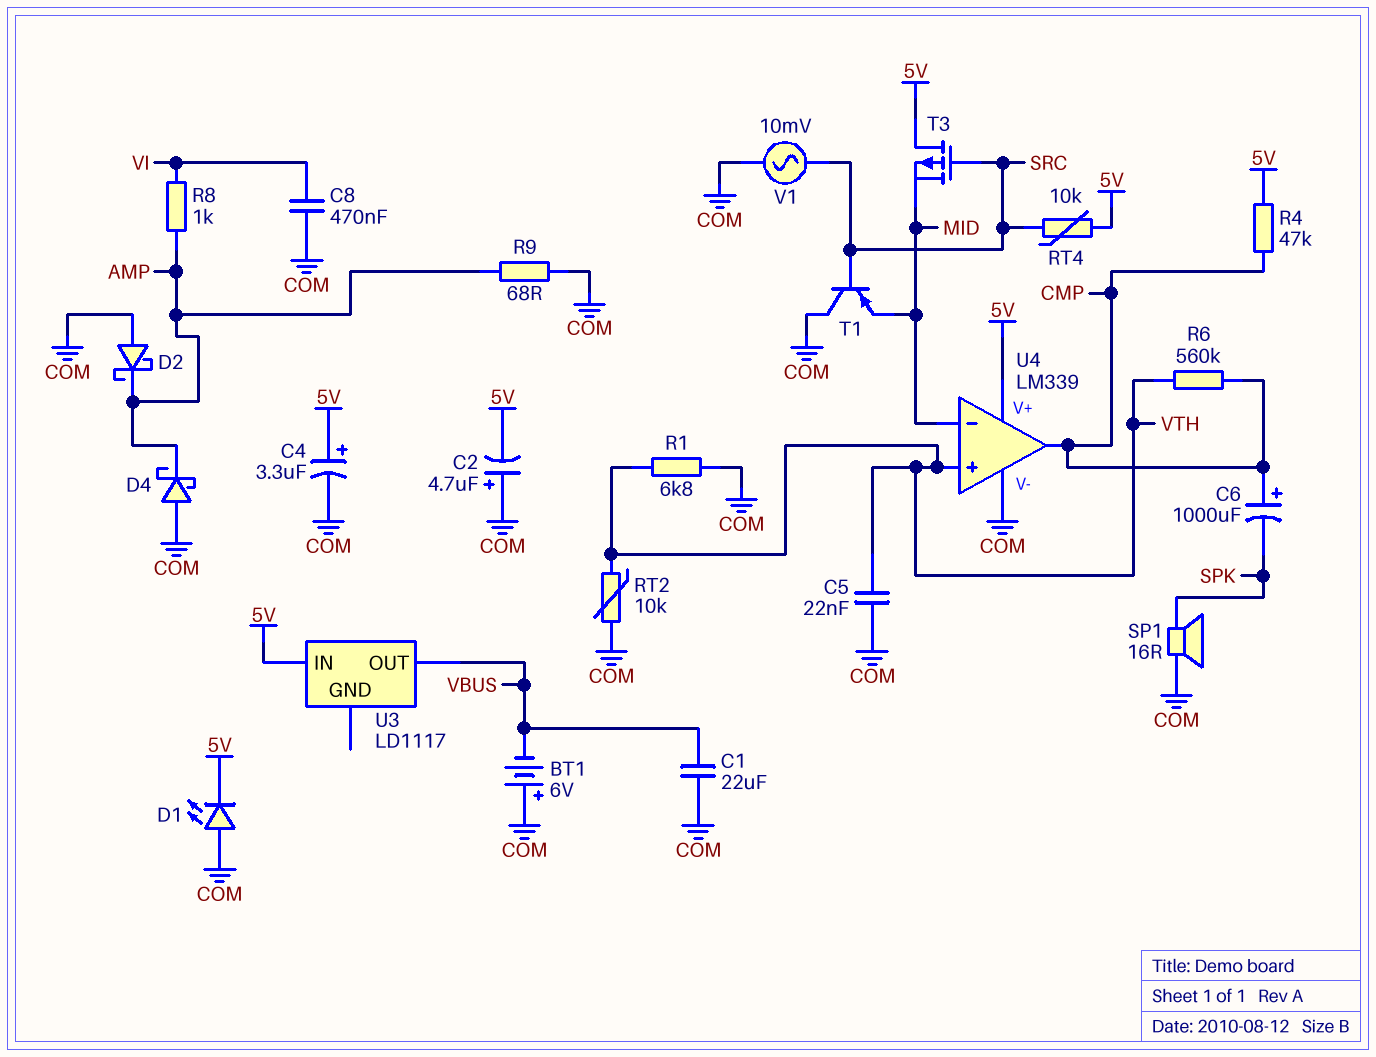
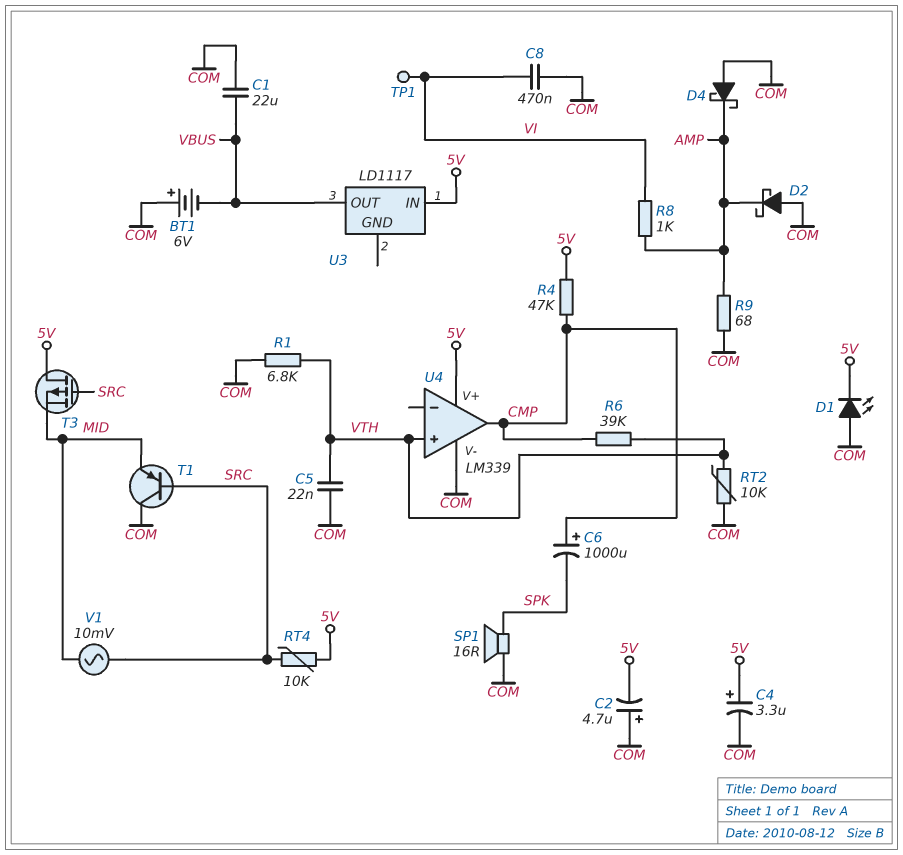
R6: 560k (CMP, VTH) -> 39k (CMP, VTH)
TP1: none -> test point (VI)
U4 pin in-: MID -> none
V1: AC 10mV (COM, SRC) -> AC 10mV (MID, SRC)

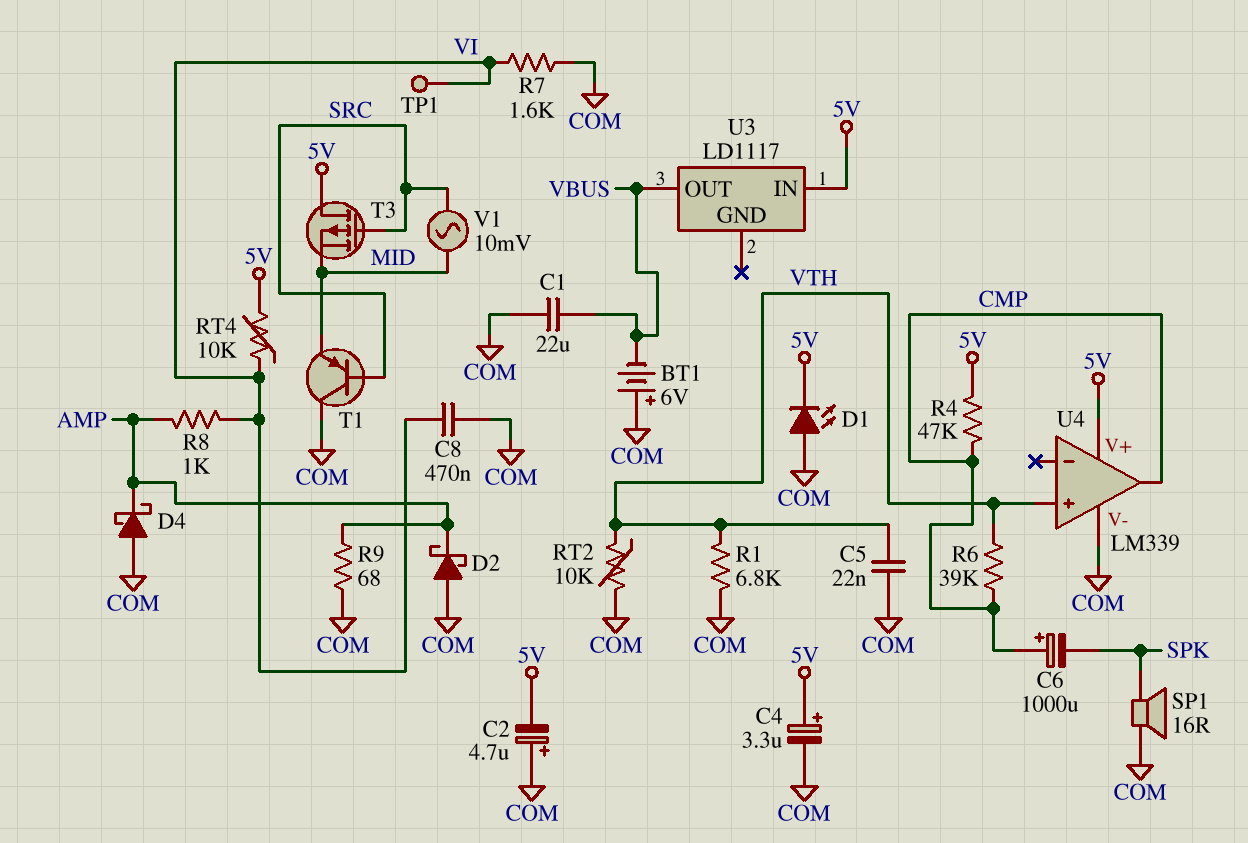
R7: none -> 1.6k (COM, VI)
RT4: 10k (5V, SRC) -> 10k (5V, VI)

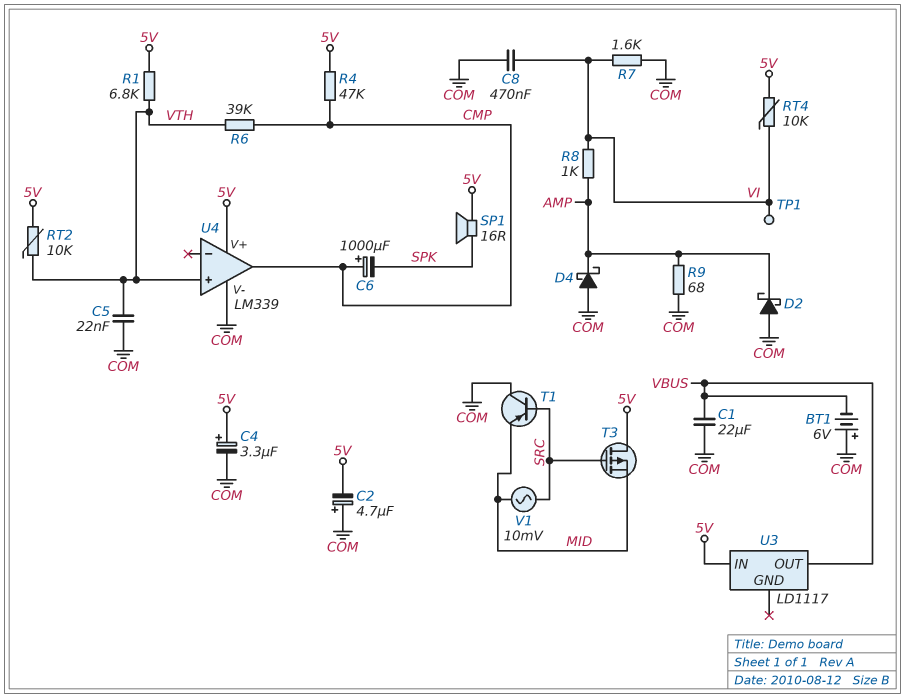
D1: LED (A COM, K 5V) -> none
R1: 6.8k (COM, VTH) -> 6.8k (5V, VTH)
RT2: 10k (COM, VTH) -> 10k (5V, VTH)
SP1: speaker 16R (COM, SPK) -> speaker 16R (5V, SPK)

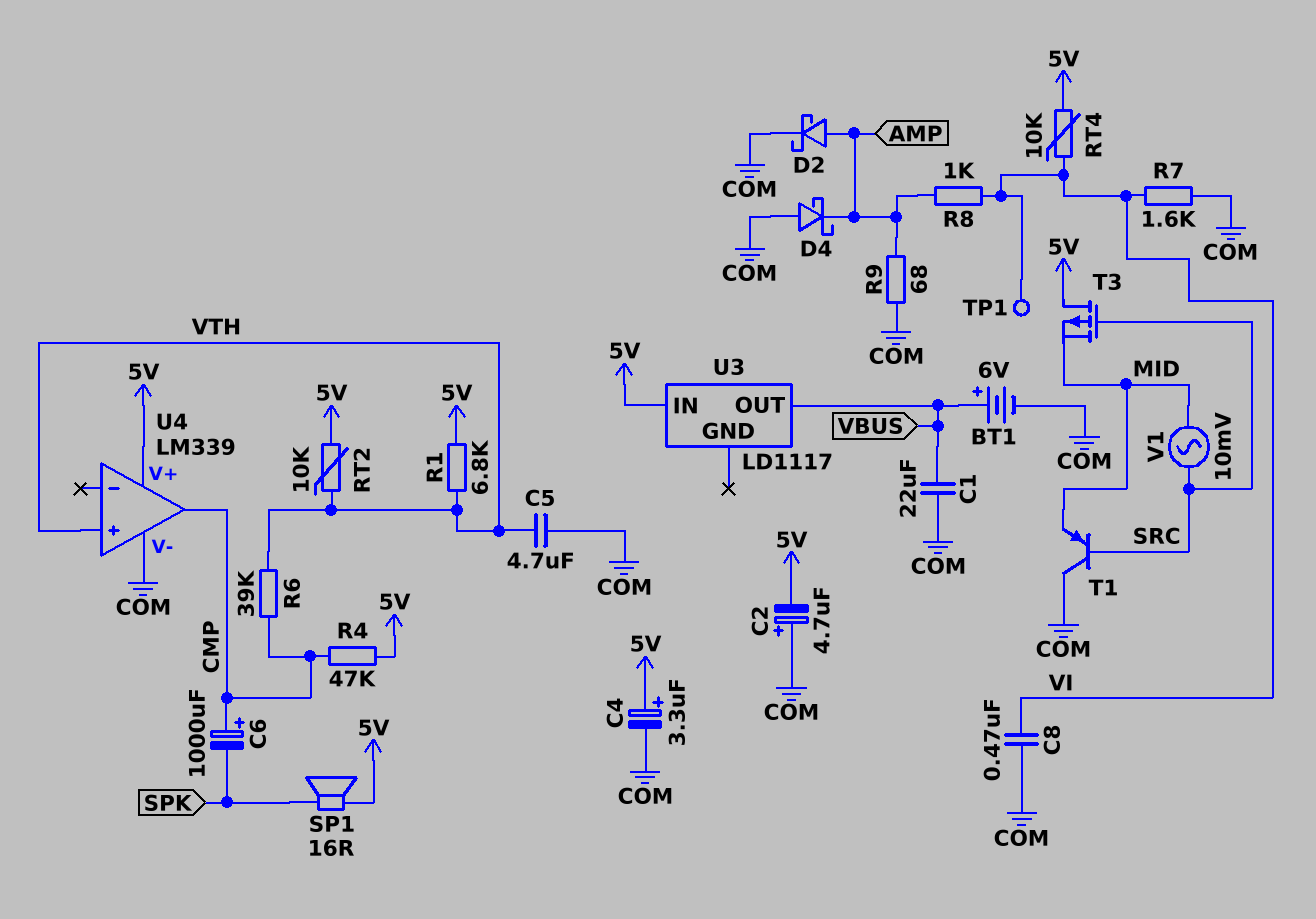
BT1: 6V (plus COM, minus VBUS) -> 6V (plus VBUS, minus COM)
C5: 22nF (COM, VTH) -> 4.7uF (COM, VTH)
D2: schottky (A COM, K AMP) -> schottky (A AMP, K COM)

